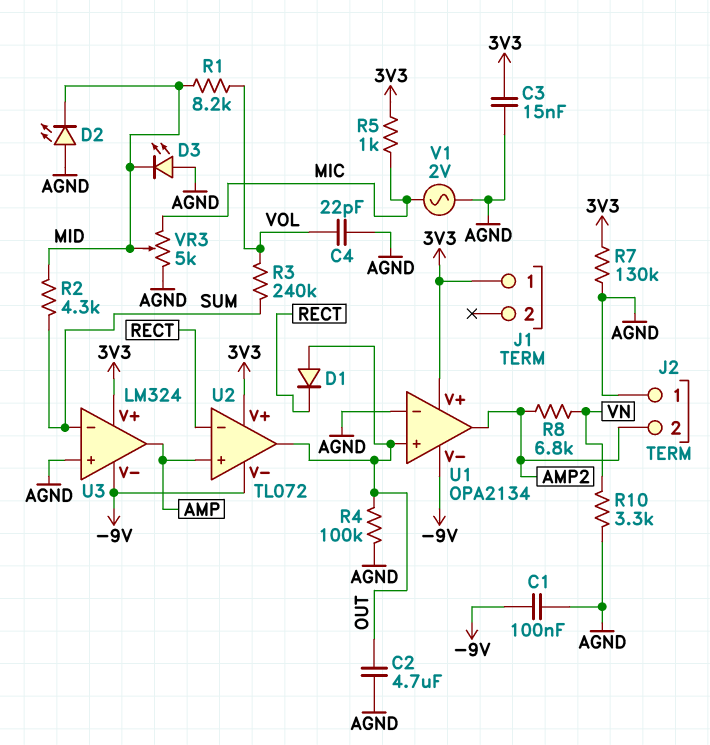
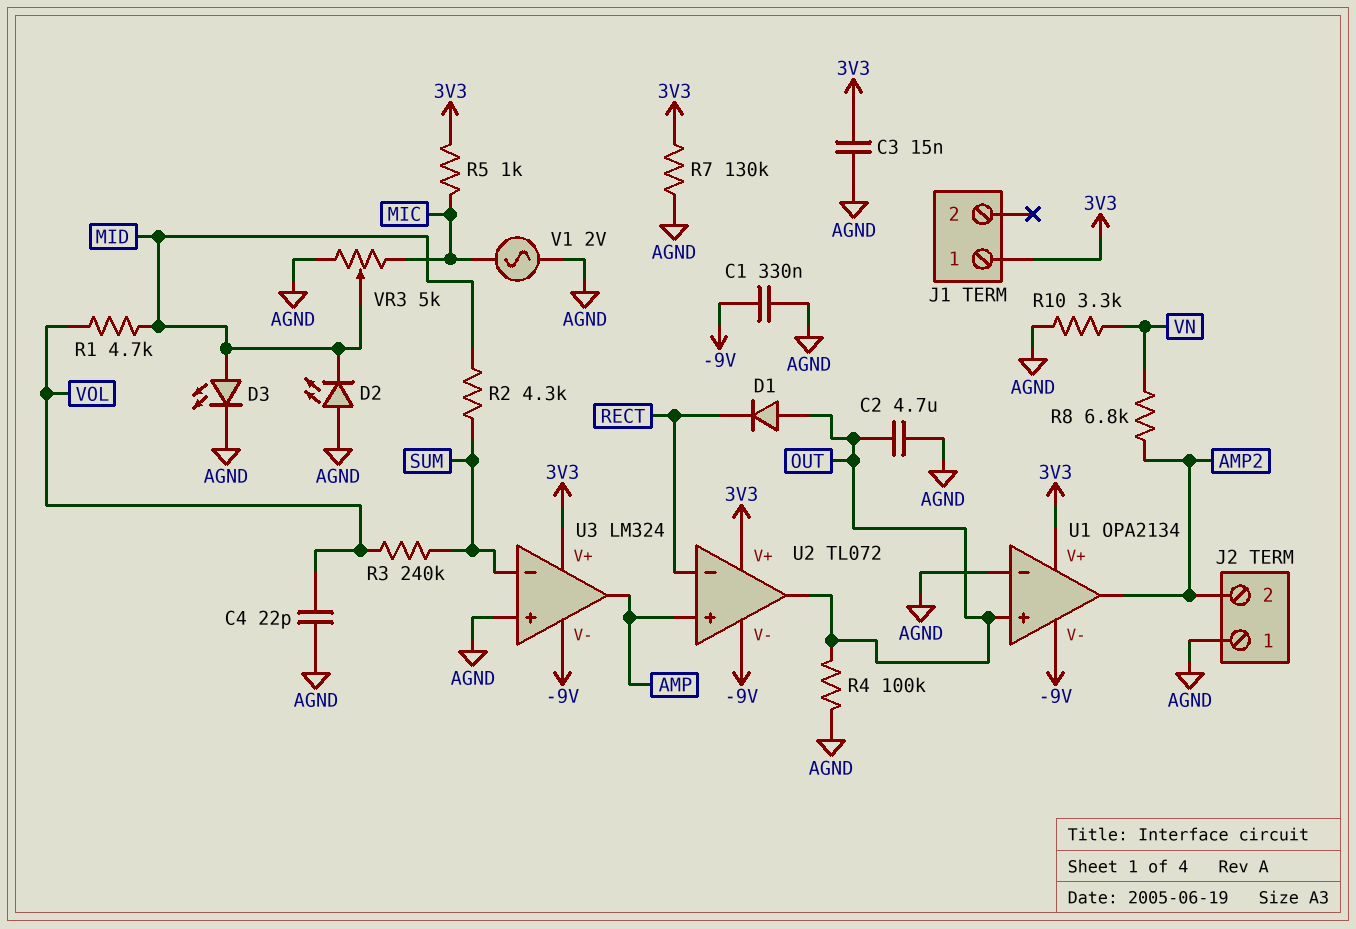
C1: 100nF (-9V, AGND) -> 330nF (-9V, AGND)
D3: LED (A AGND, K MID) -> LED (A MID, K AGND)
R1: 8.2k (MID, VOL) -> 4.7k (MID, VOL)

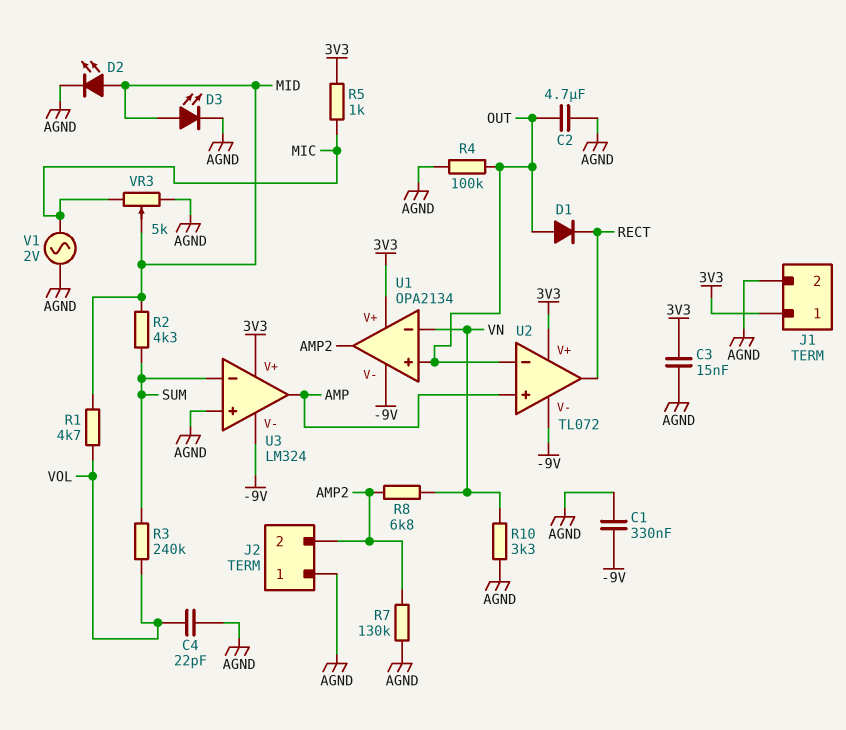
D2: LED (A AGND, K MID) -> LED (A MID, K AGND)
J1 pin 2: none -> AGND
R7: 130k (3V3, AGND) -> 130k (AGND, AMP2)
U1 pin in-: AGND -> VN
U2 pin in-: RECT -> OUT
U2 pin out: OUT -> RECT

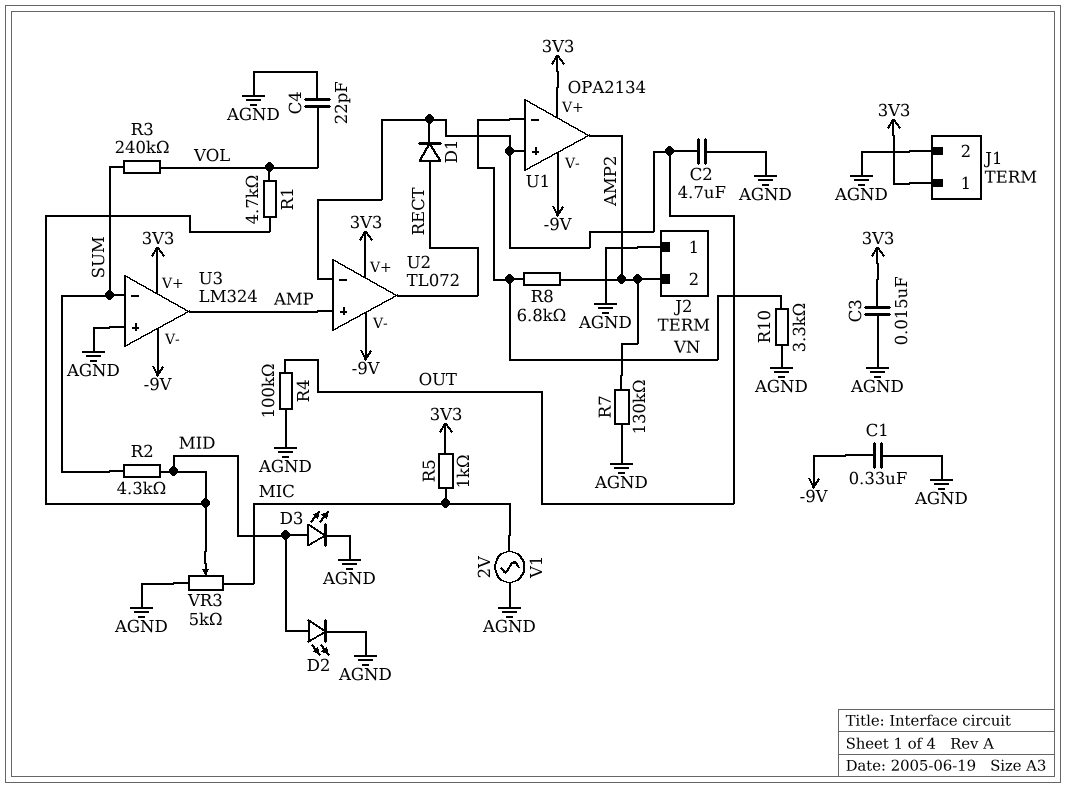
D1: diode (A OUT, K RECT) -> diode (A RECT, K OUT)

